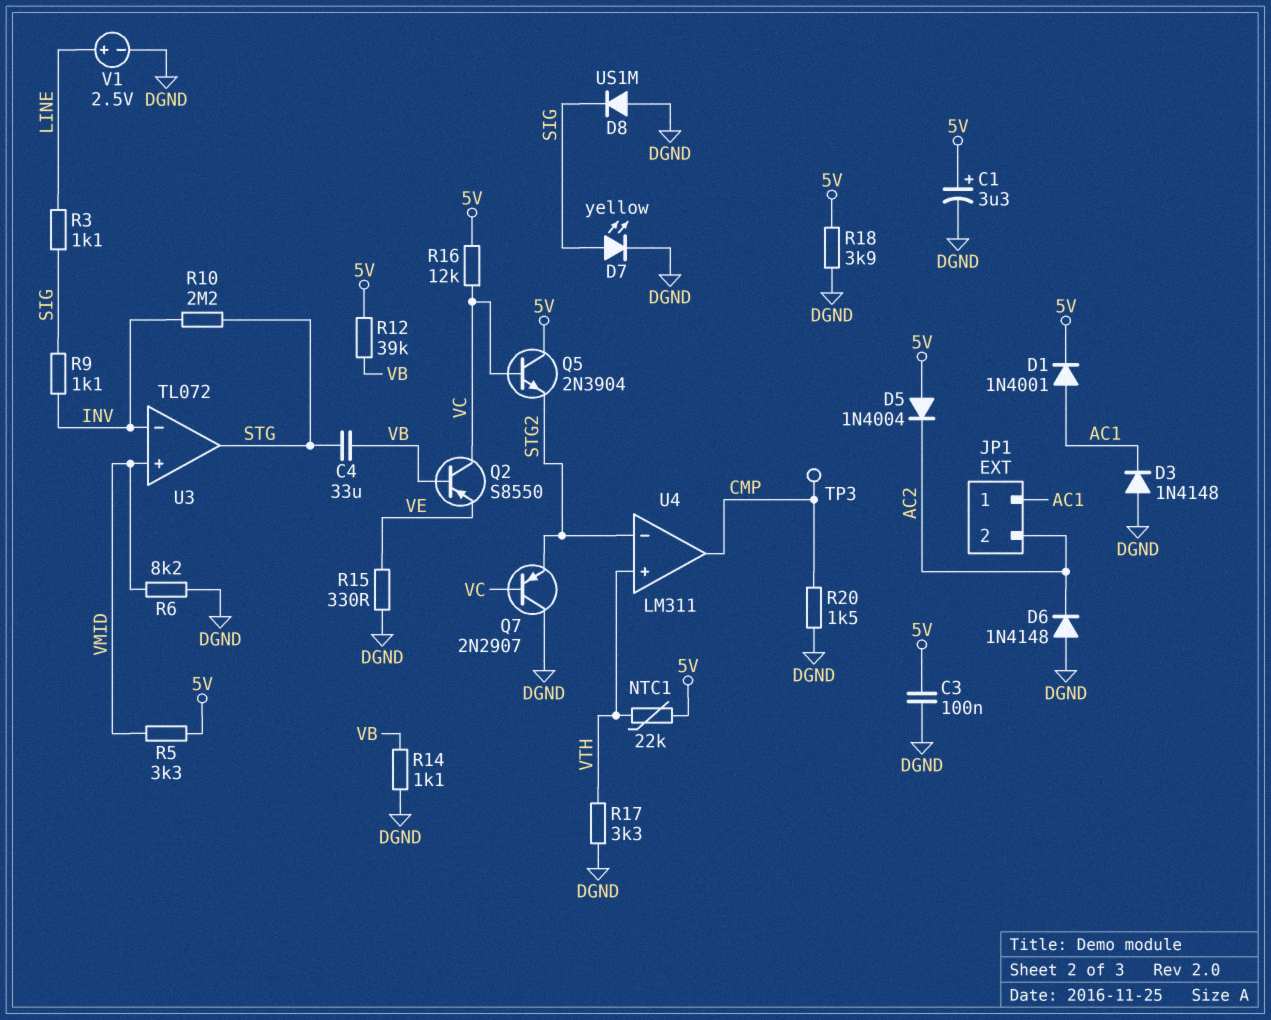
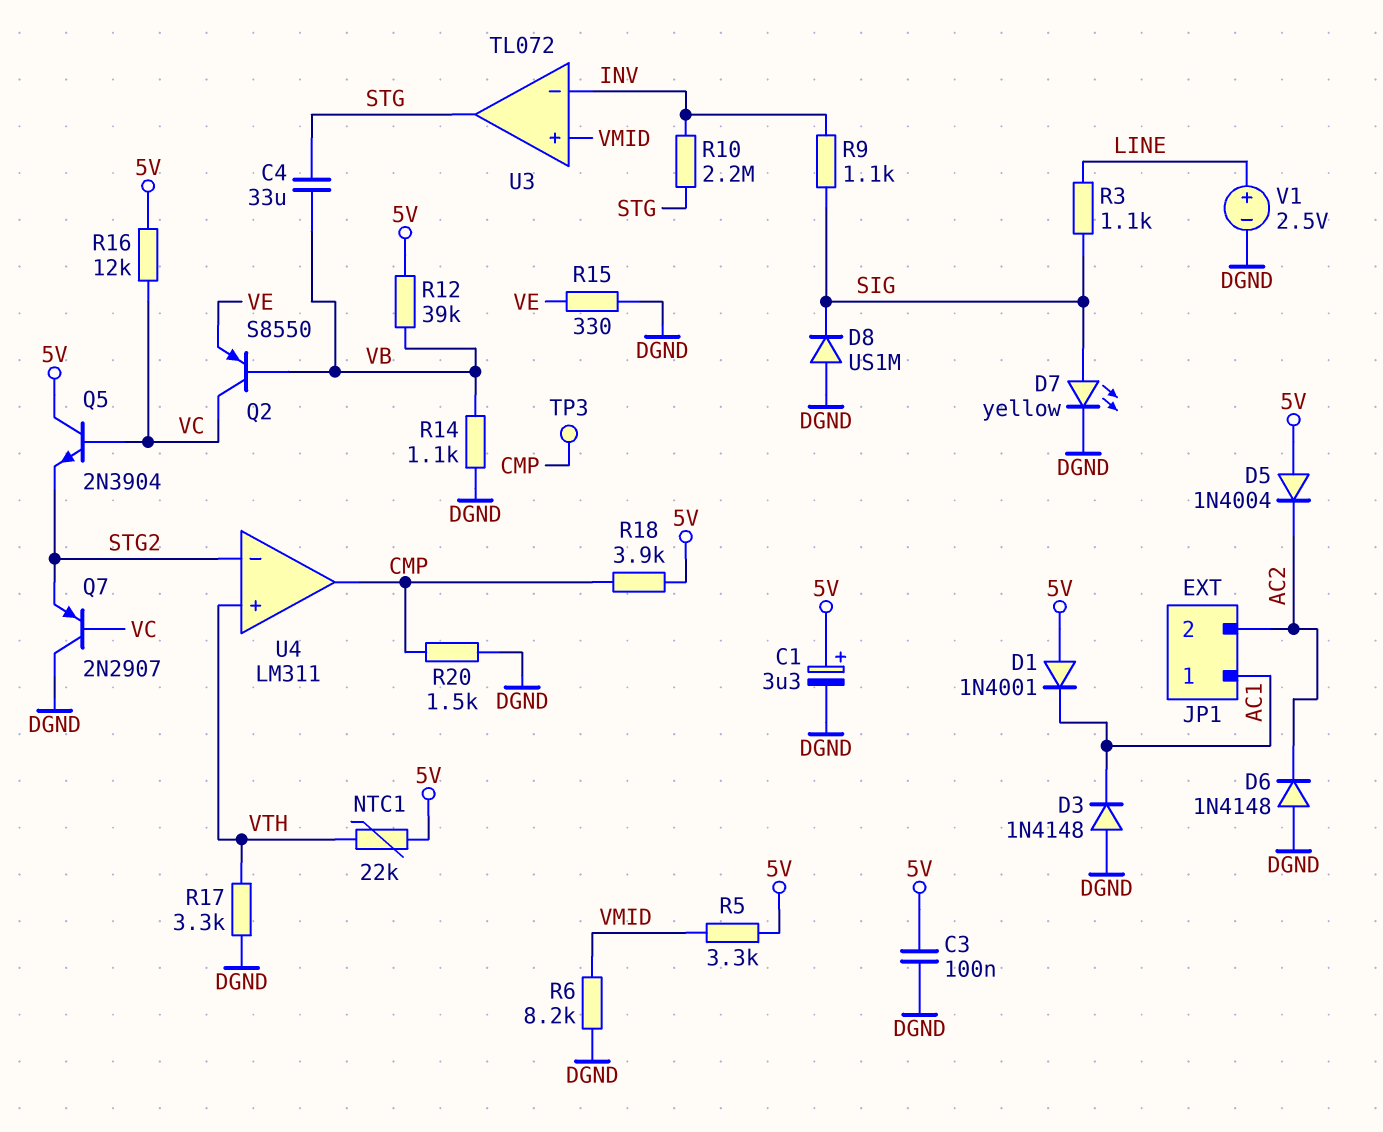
D1: diode 1N4001 (A AC1, K 5V) -> diode 1N4001 (A 5V, K AC1)
R18: 3.9k (5V, DGND) -> 3.9k (5V, CMP)

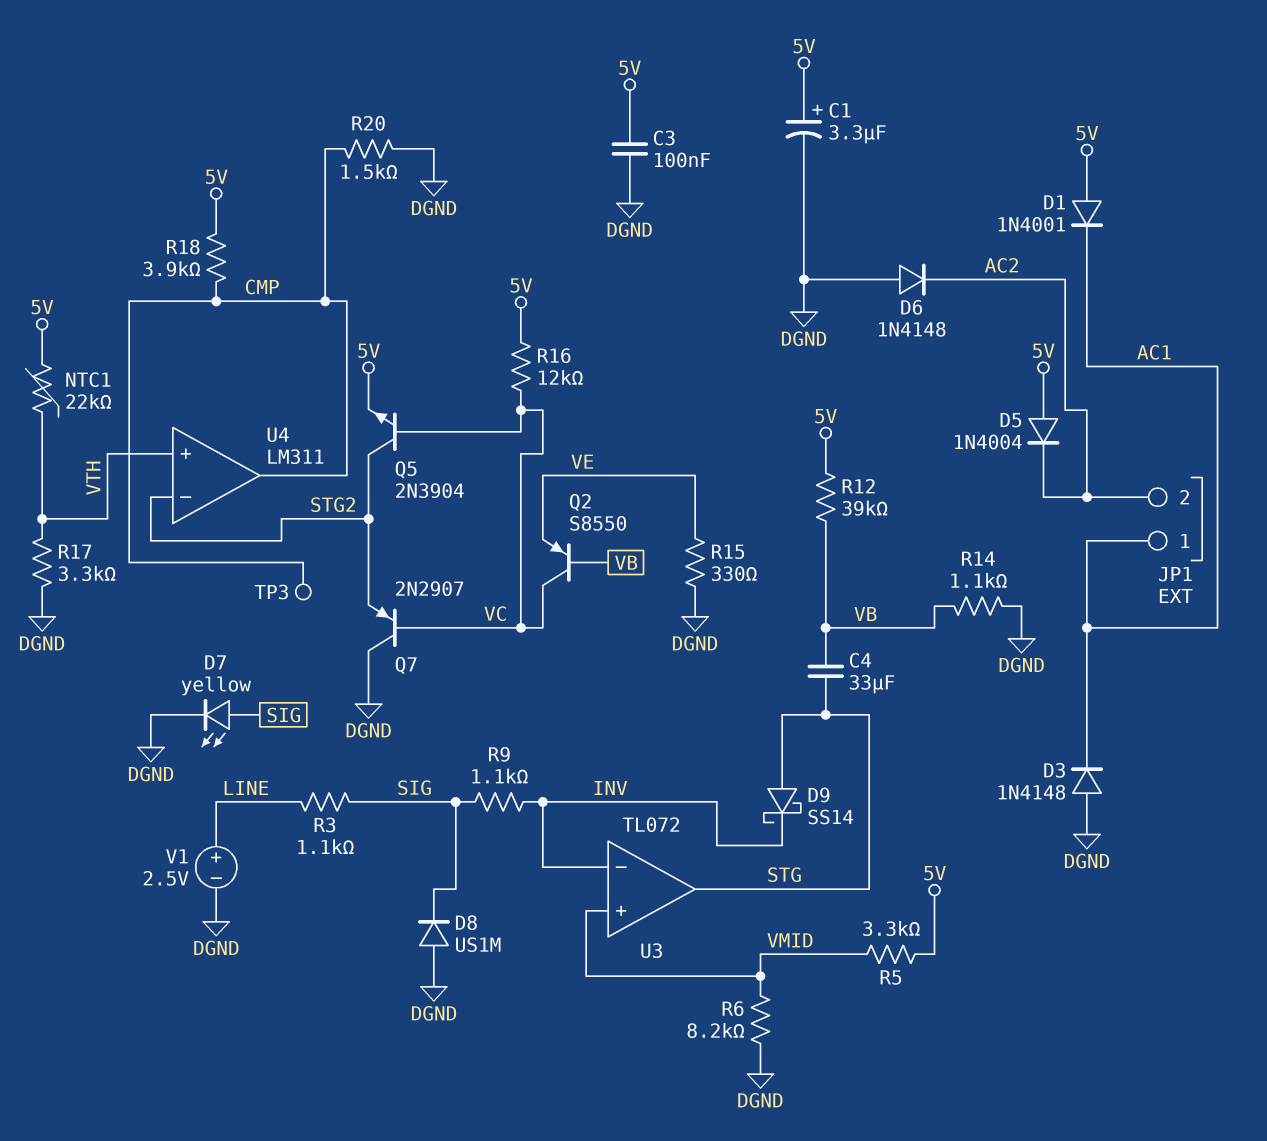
D9: none -> schottky SS14 (A STG, K INV)
Q5: NPN 2N3904 (B VC, C 5V, E STG2) -> NPN 2N3904 (B VC, C STG2, E 5V)
R10: 2.2M (INV, STG) -> none

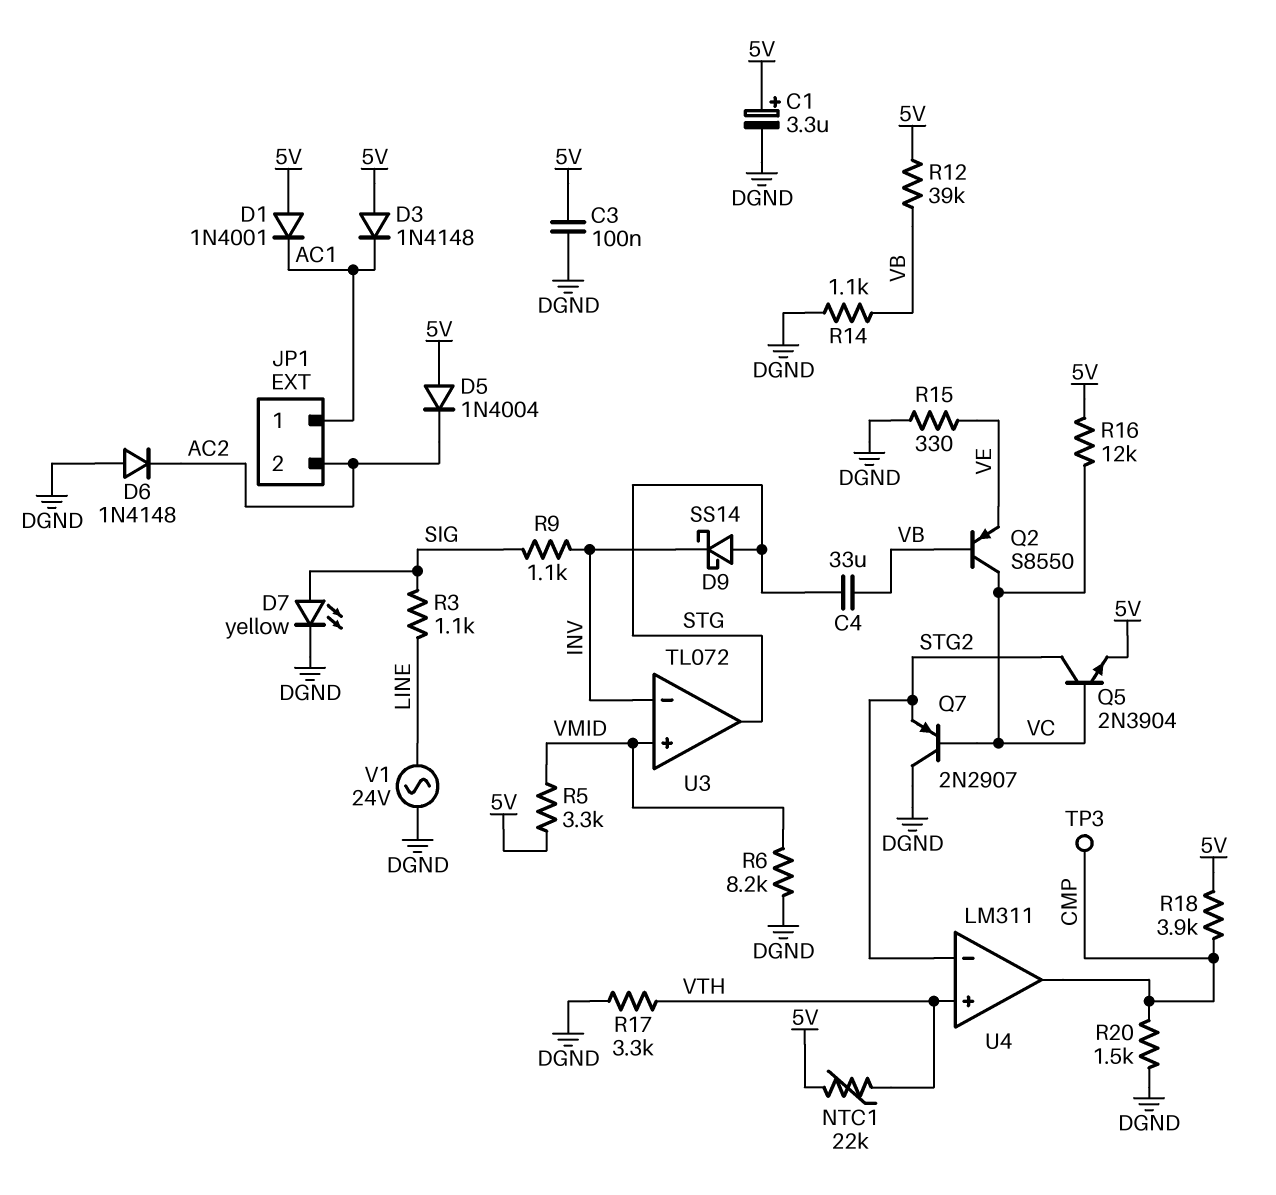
D3: diode 1N4148 (A DGND, K AC1) -> diode 1N4148 (A 5V, K AC1)
D8: diode US1M (A DGND, K SIG) -> none
V1: 2.5V (plus LINE, minus DGND) -> AC 24V (DGND, LINE)

